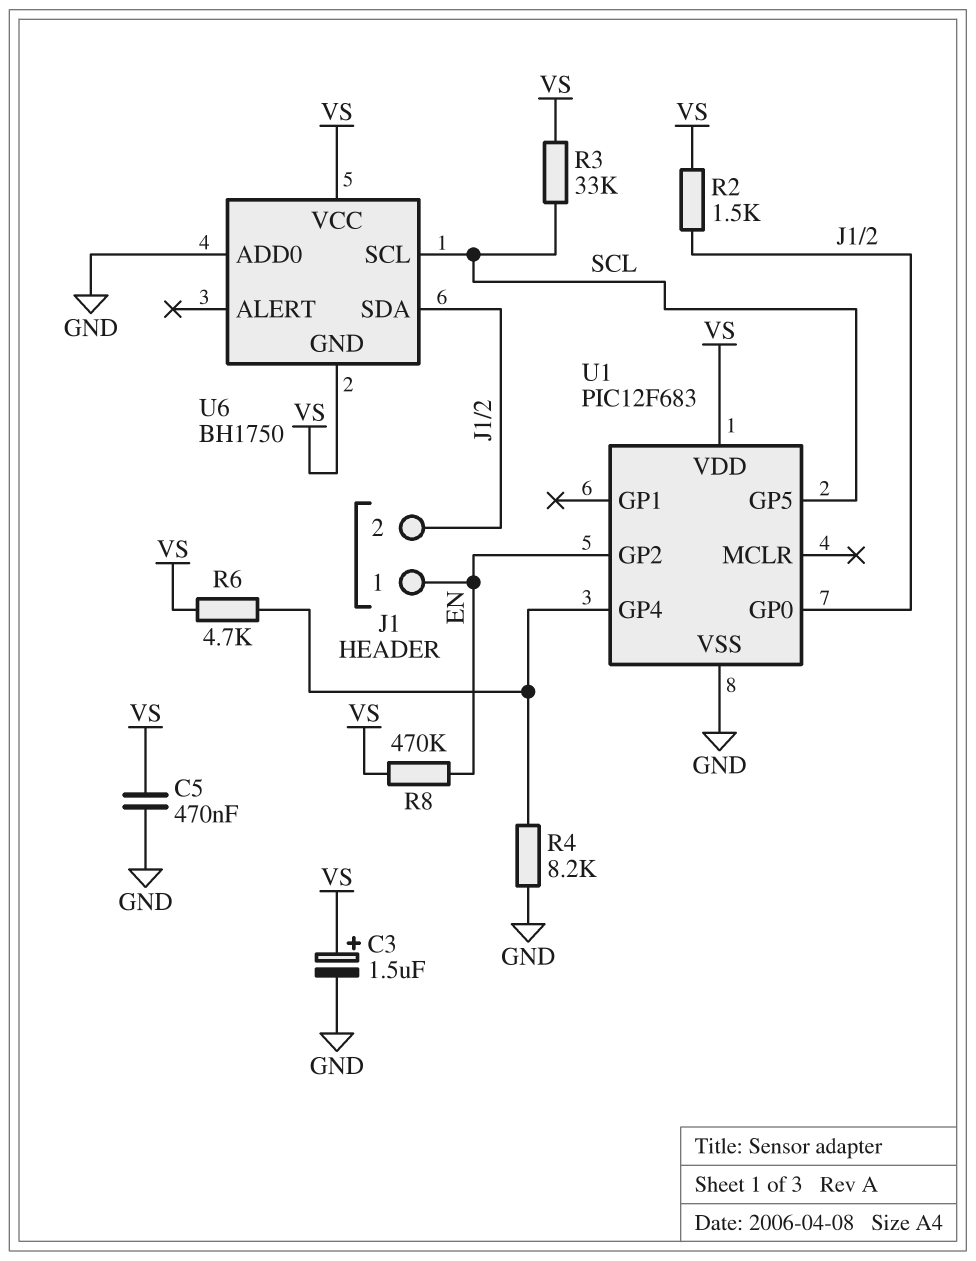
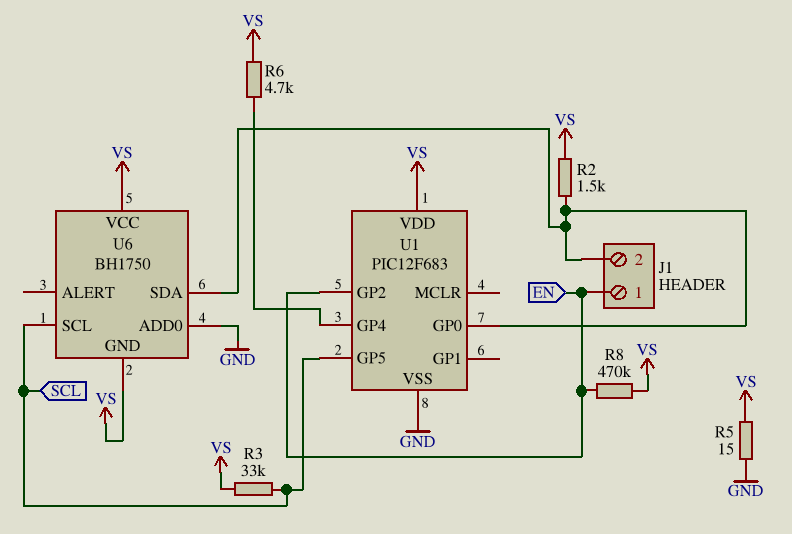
C3: 1.5uF (plus VS, minus GND) -> none
C5: 470nF (GND, VS) -> none
R4: 8.2k (GND, U1/GP4) -> none
R5: none -> 15 (GND, VS)

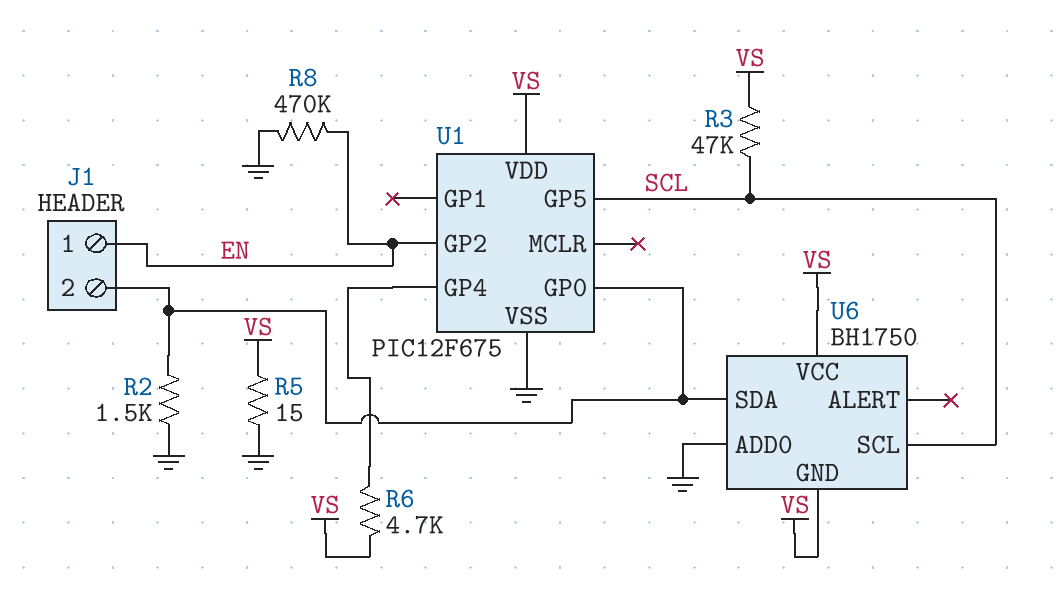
R2: 1.5k (J1/2, VS) -> 1.5k (GND, J1/2)
R3: 33k (SCL, VS) -> 47k (SCL, VS)
R8: 470k (EN, VS) -> 470k (EN, GND)
U1: PIC12F683 -> PIC12F675

